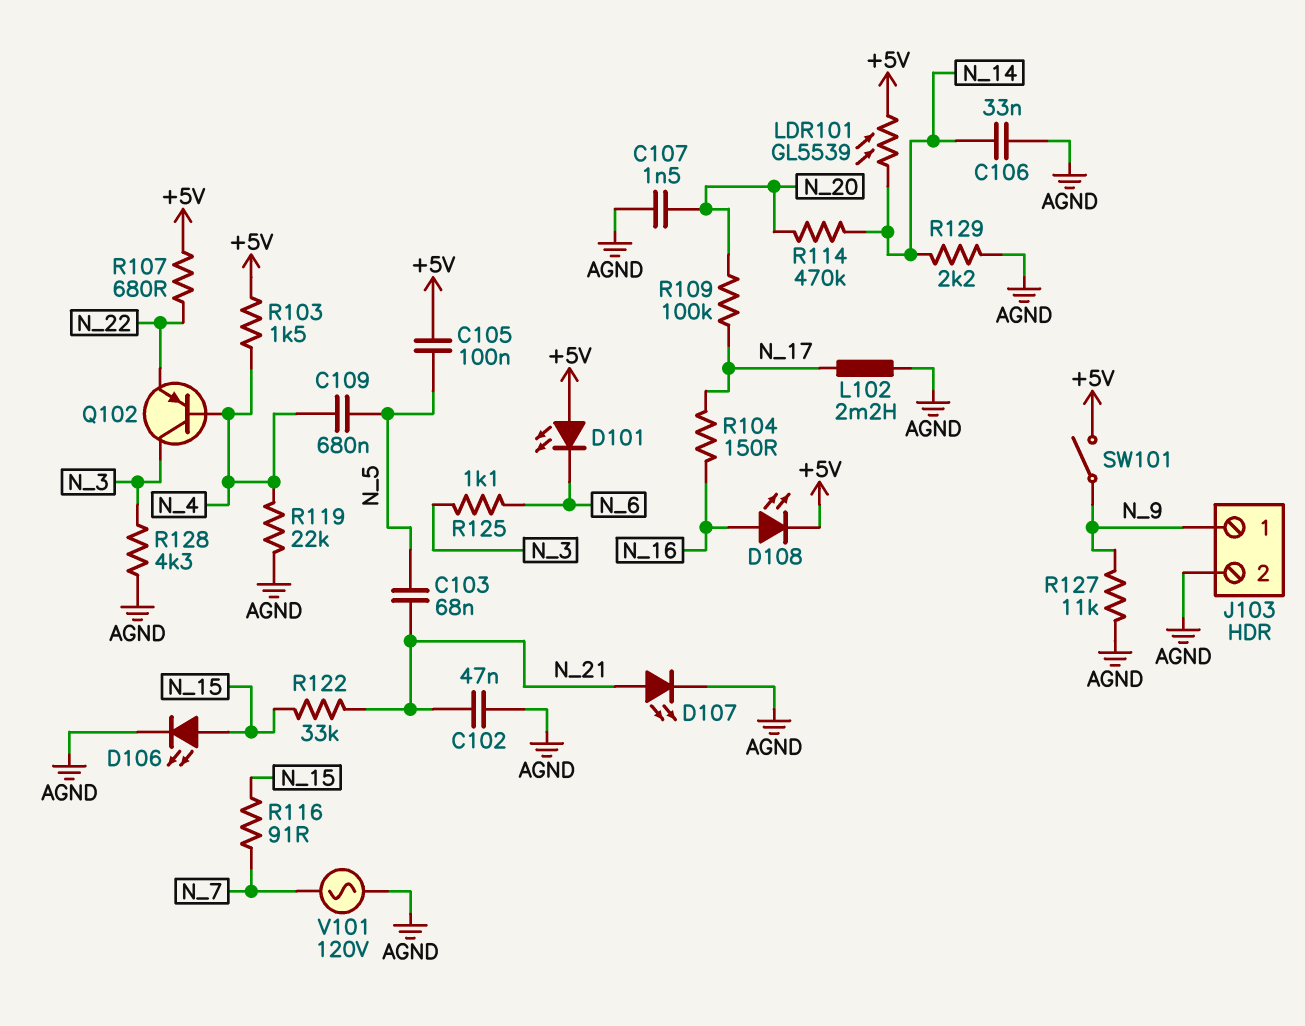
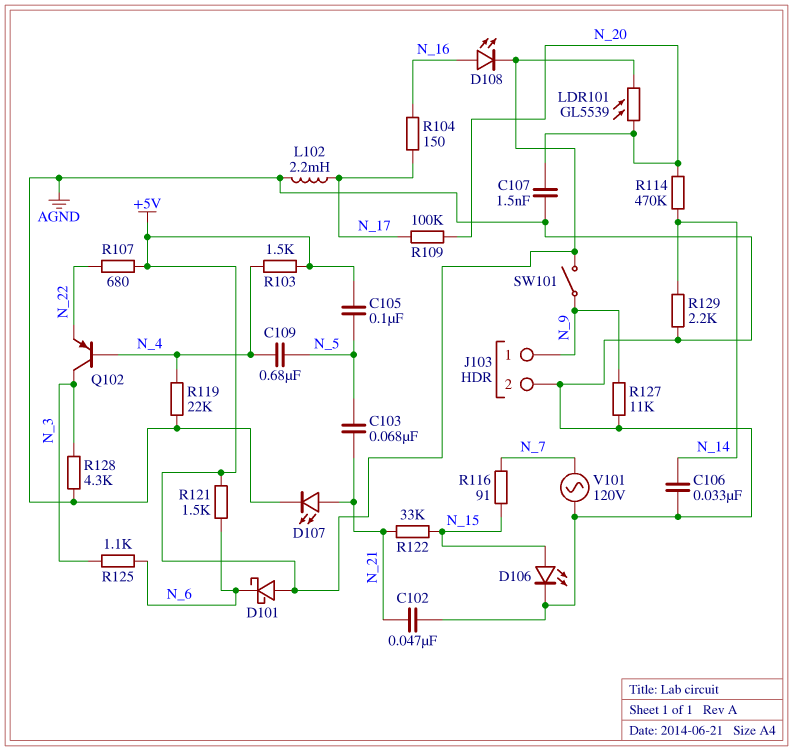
D101: LED (A +5V, K N_6) -> schottky (A +5V, K N_6)
LDR101: GL5539 (+5V, N_14) -> GL5539 (+5V, N_20)
R121: none -> 1.5k (+5V, N_6)

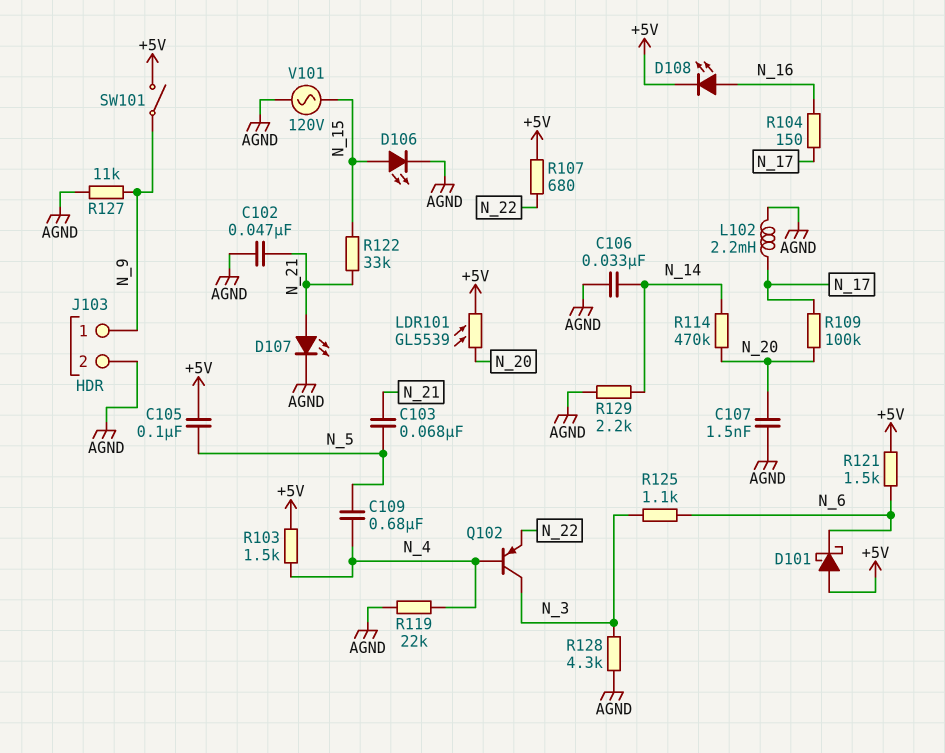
R116: 91 (N_7, N_15) -> none
V101: AC 120V (AGND, N_7) -> AC 120V (AGND, N_15)

